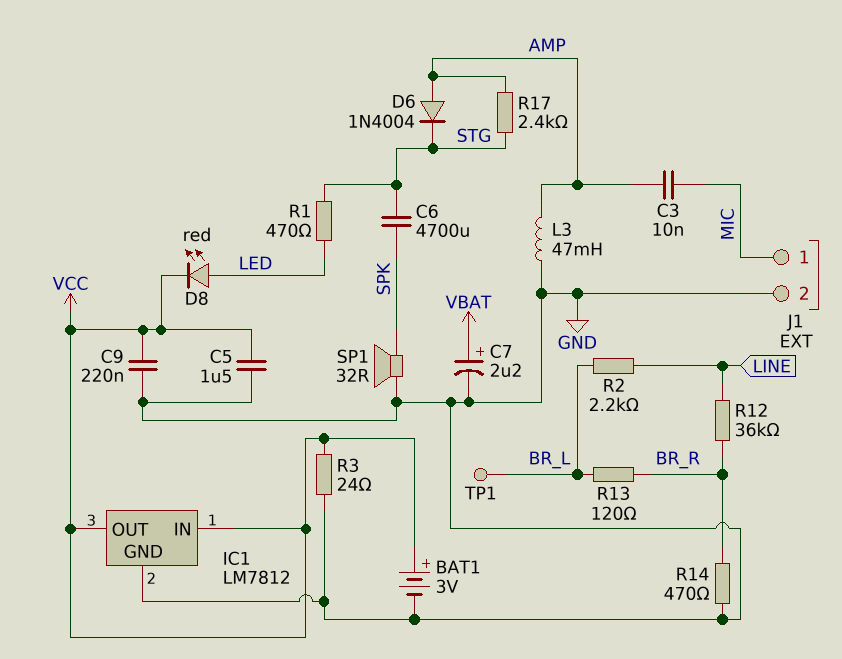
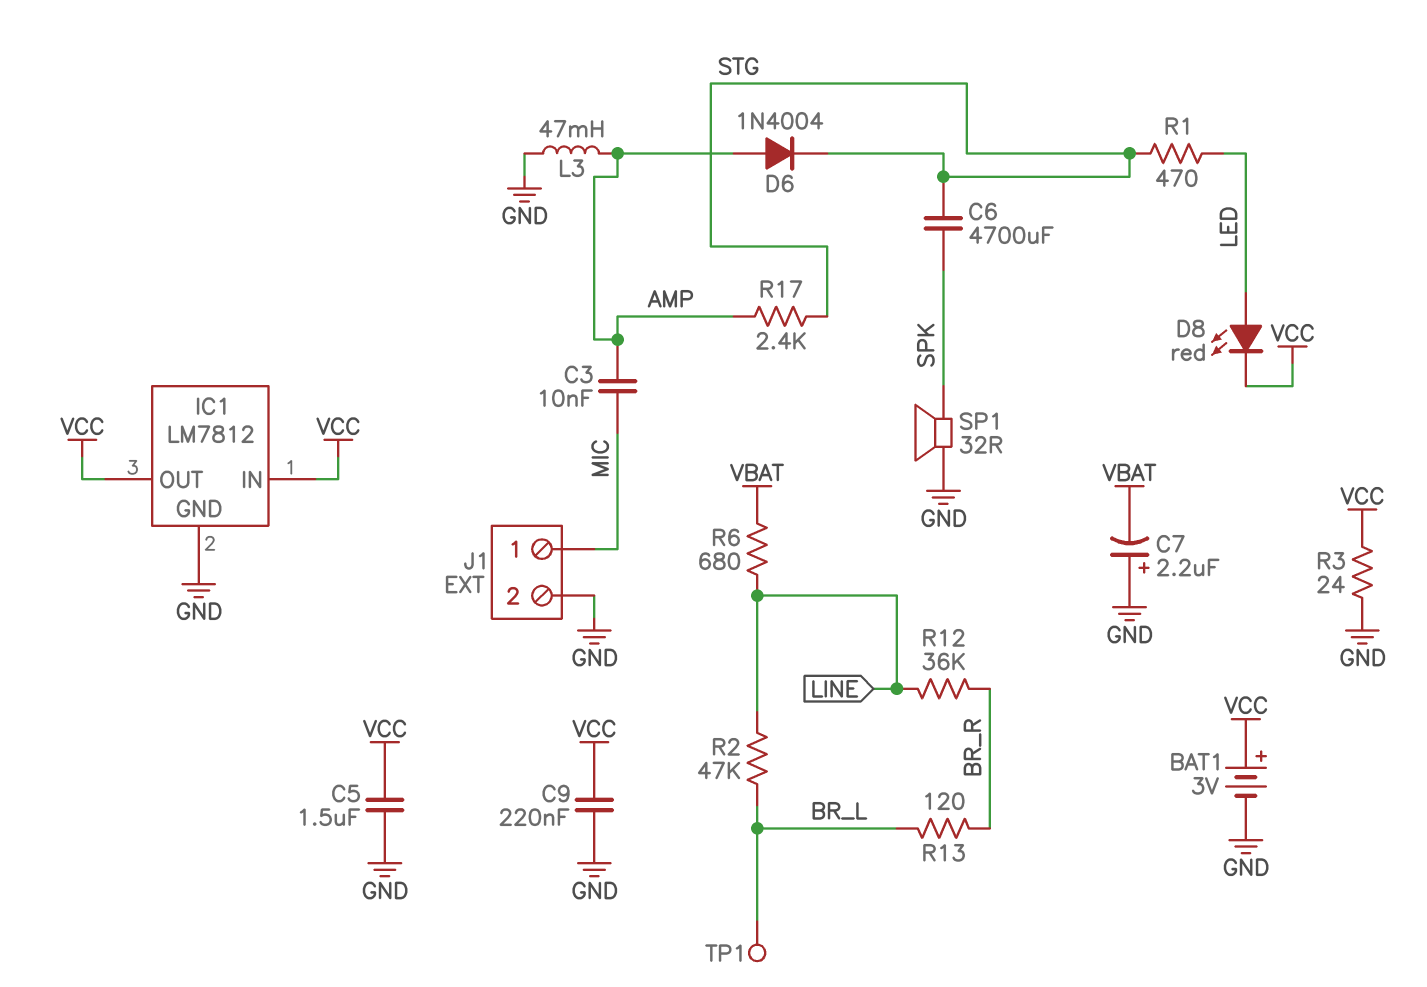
C7: 2.2uF (plus VBAT, minus GND) -> 2.2uF (plus GND, minus VBAT)
R2: 2.2k (BR_L, LINE) -> 47k (BR_L, LINE)
R6: none -> 680 (LINE, VBAT)
R14: 470 (BR_R, GND) -> none

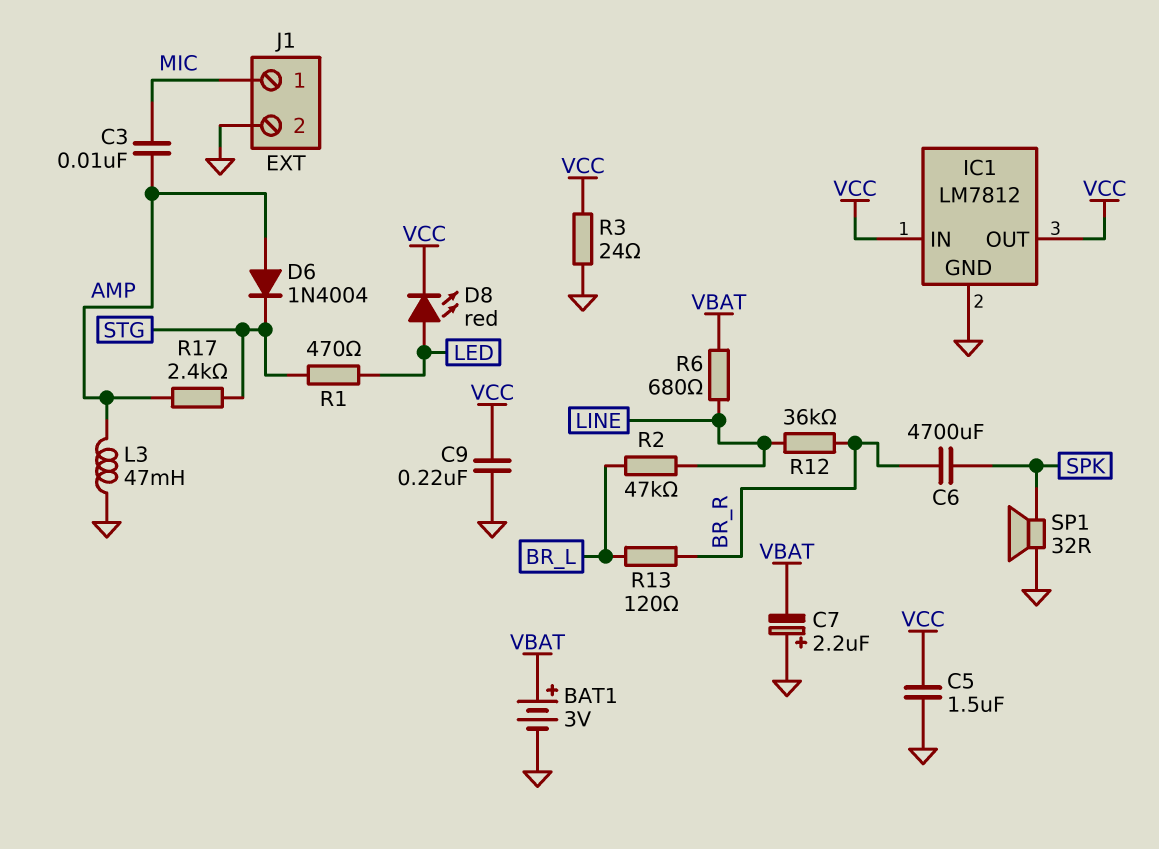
BAT1: 3V (plus VCC, minus GND) -> 3V (plus VBAT, minus GND)
C6: 4700uF (SPK, STG) -> 4700uF (BR_R, SPK)
TP1: test point (BR_L) -> none

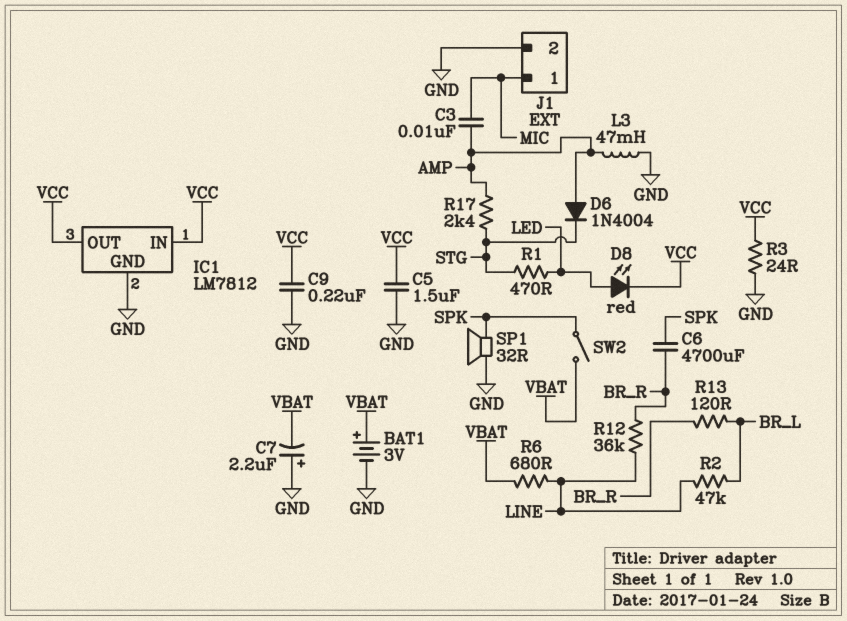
SW2: none -> switch (SPK, VBAT)

